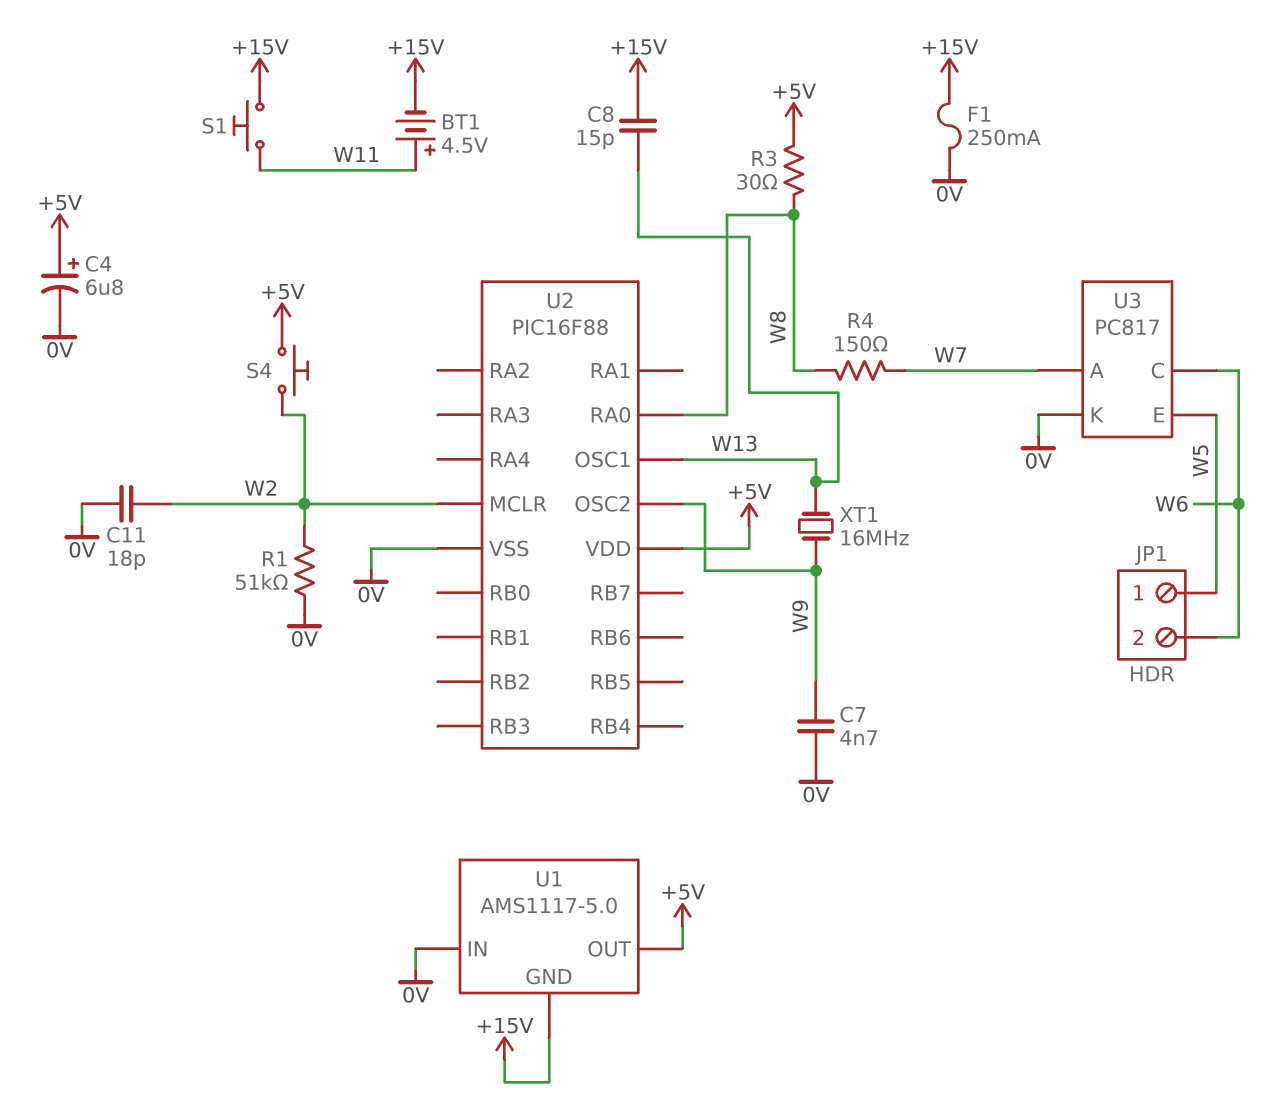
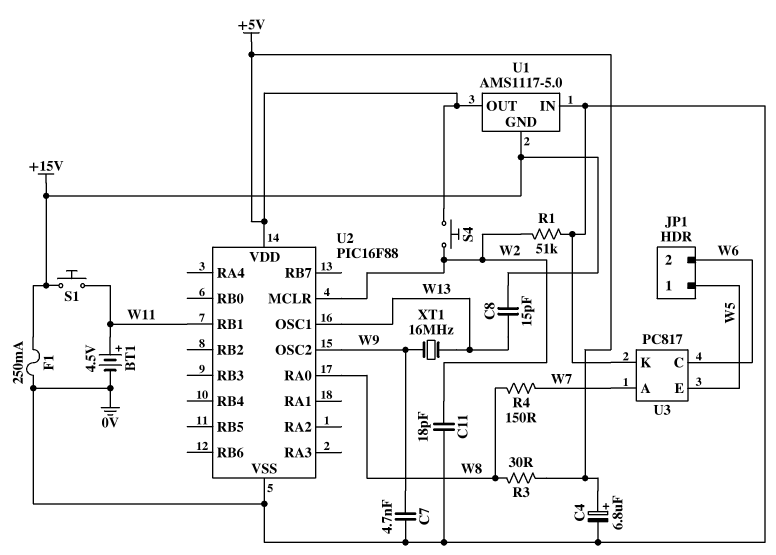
BT1: 4.5V (plus W11, minus +15V) -> 4.5V (plus W11, minus 0V)
U2 pin RB1: none -> W11

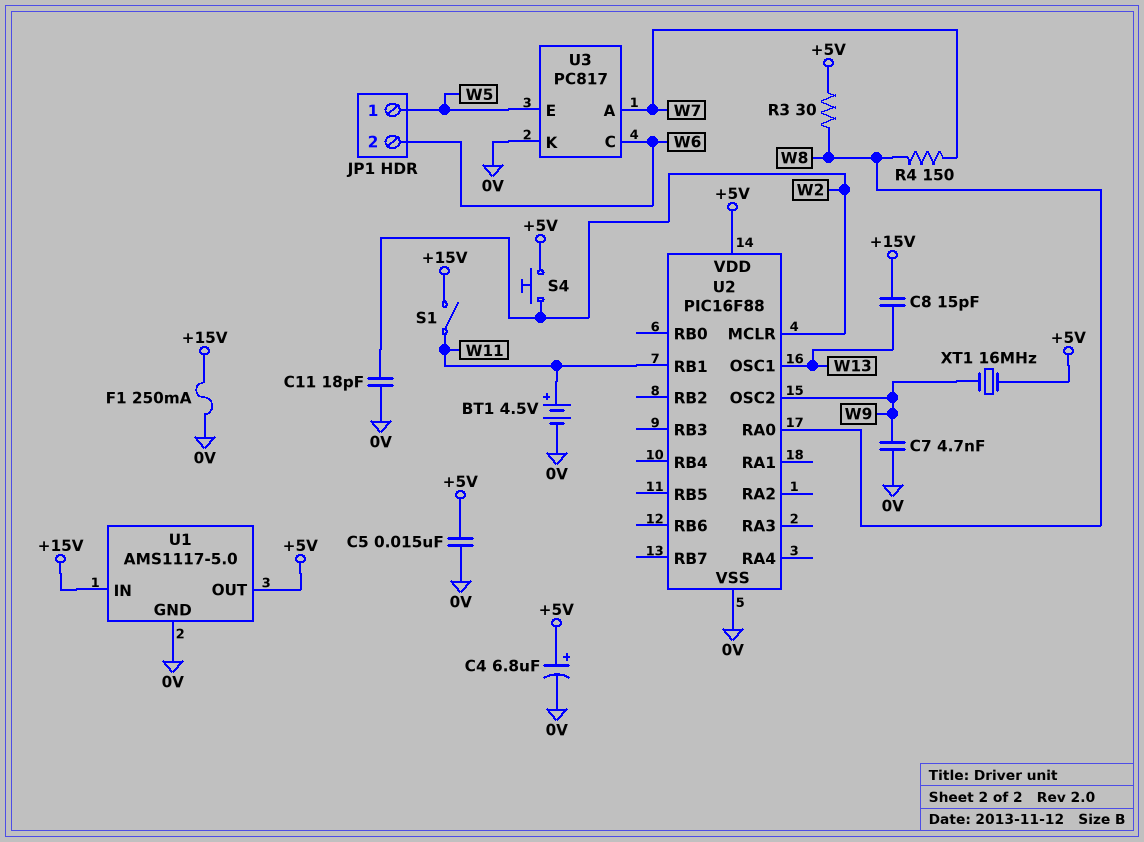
C5: none -> 15nF (+5V, 0V)
R1: 51k (0V, W2) -> none
S1: button (+15V, W11) -> switch (+15V, W11)
U1 pin GND: +15V -> 0V
U1 pin IN: 0V -> +15V
XT1: 16MHz (W9, W13) -> 16MHz (+5V, W9)

